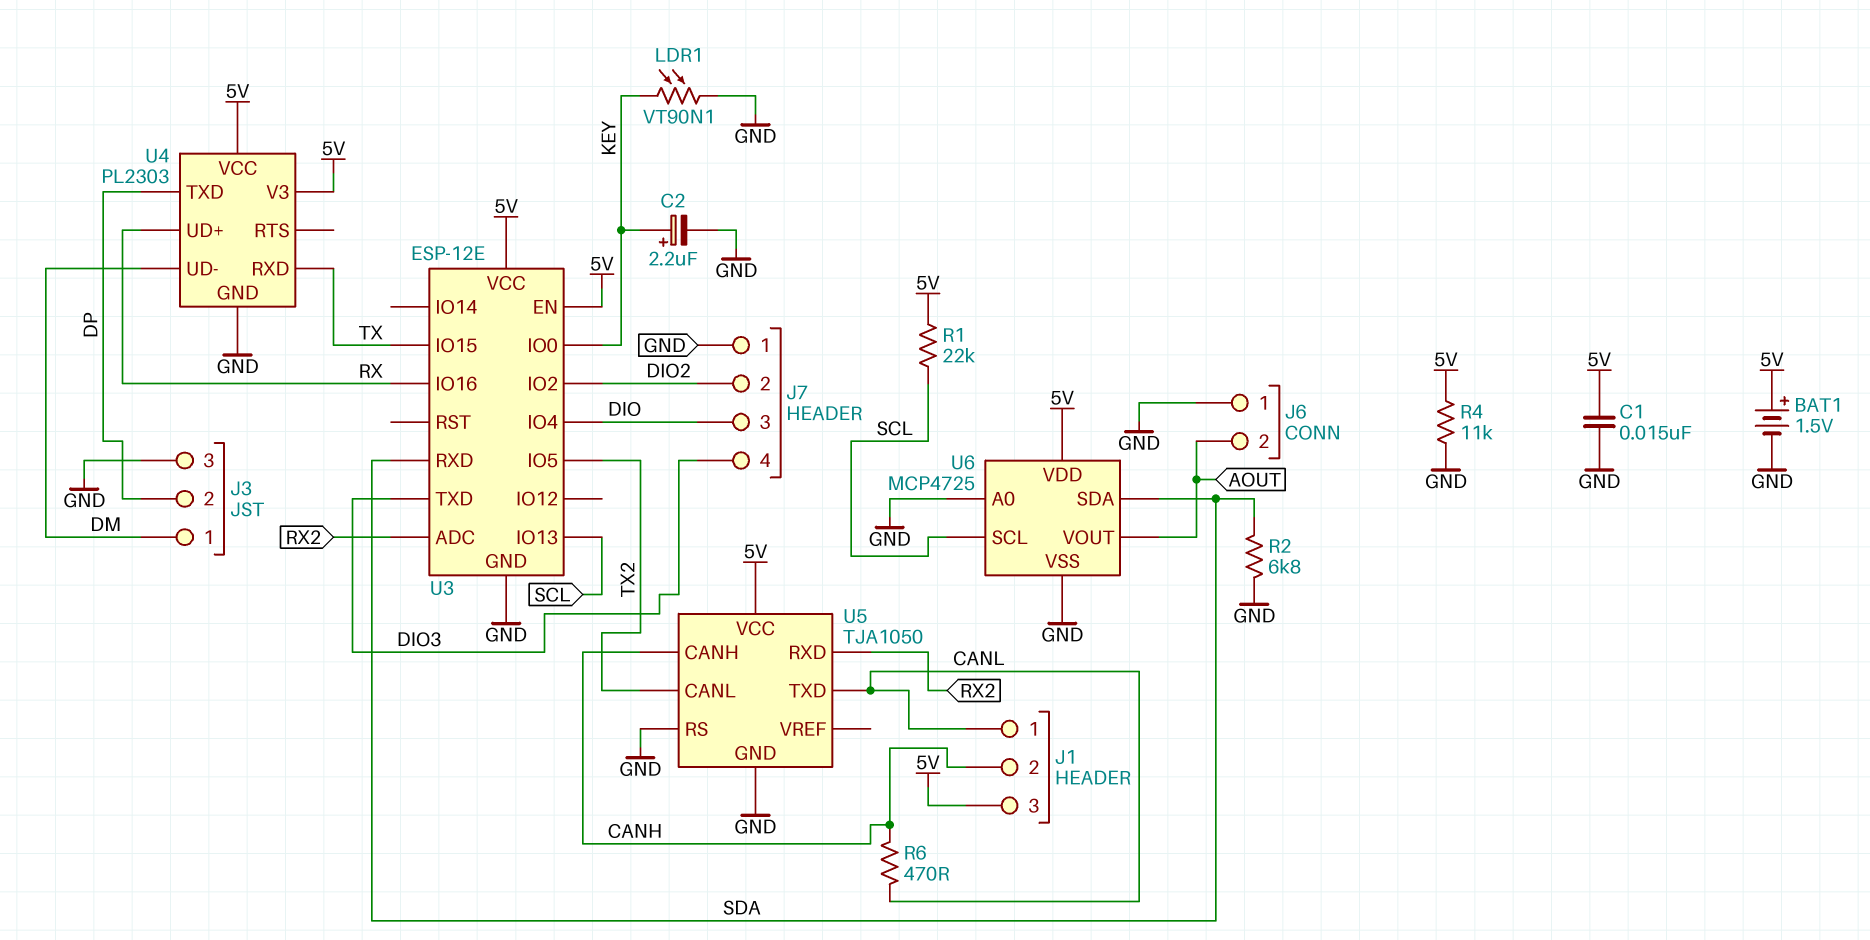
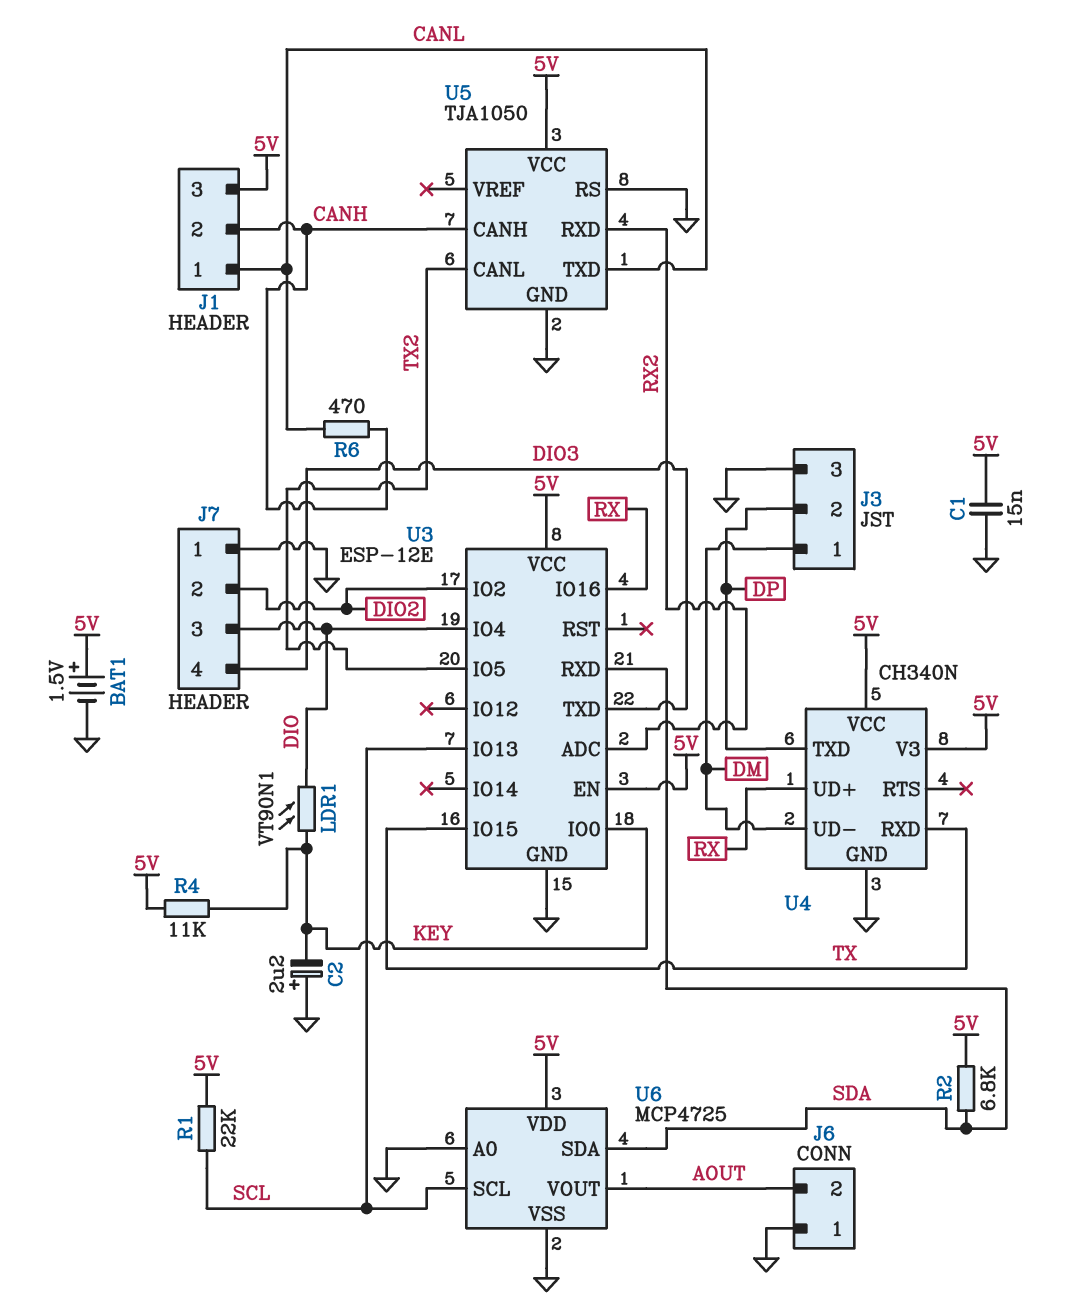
C2: 2.2uF (plus KEY, minus GND) -> 2.2uF (plus GND, minus KEY)
LDR1: VT90N1 (GND, KEY) -> VT90N1 (DIO, KEY)
R2: 6.8k (GND, SDA) -> 6.8k (5V, SDA)
R4: 11k (5V, GND) -> 11k (5V, KEY)
U4: PL2303 -> CH340N

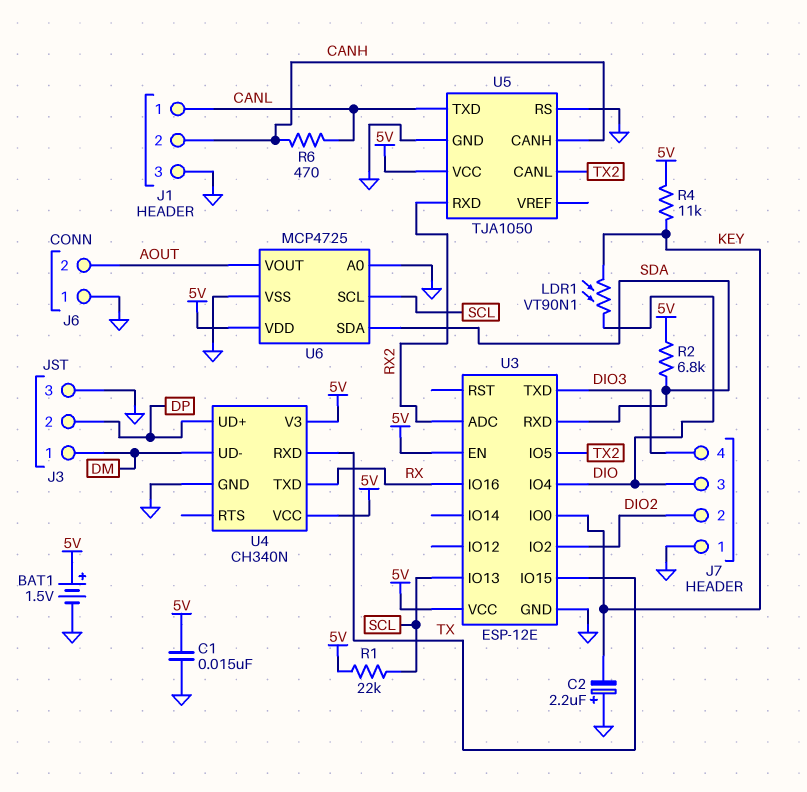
J1 pin 3: 5V -> GND
U4 pin TXD: DP -> RX
U4 pin UD+: RX -> DP

